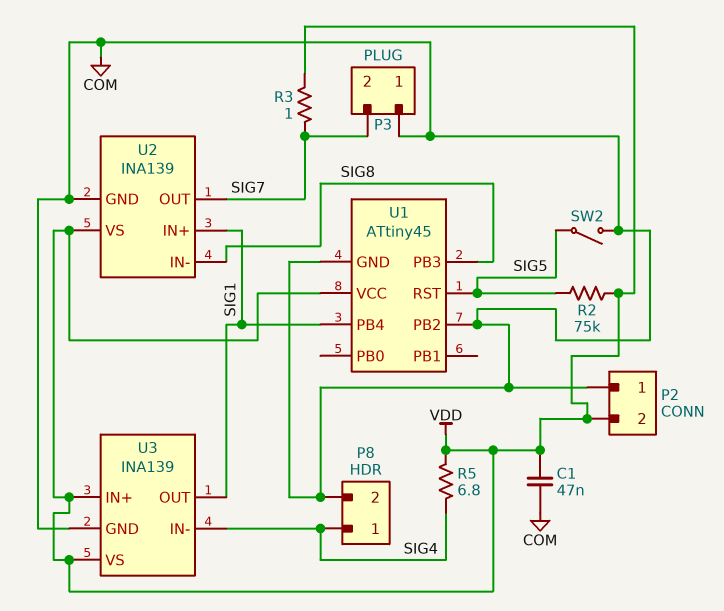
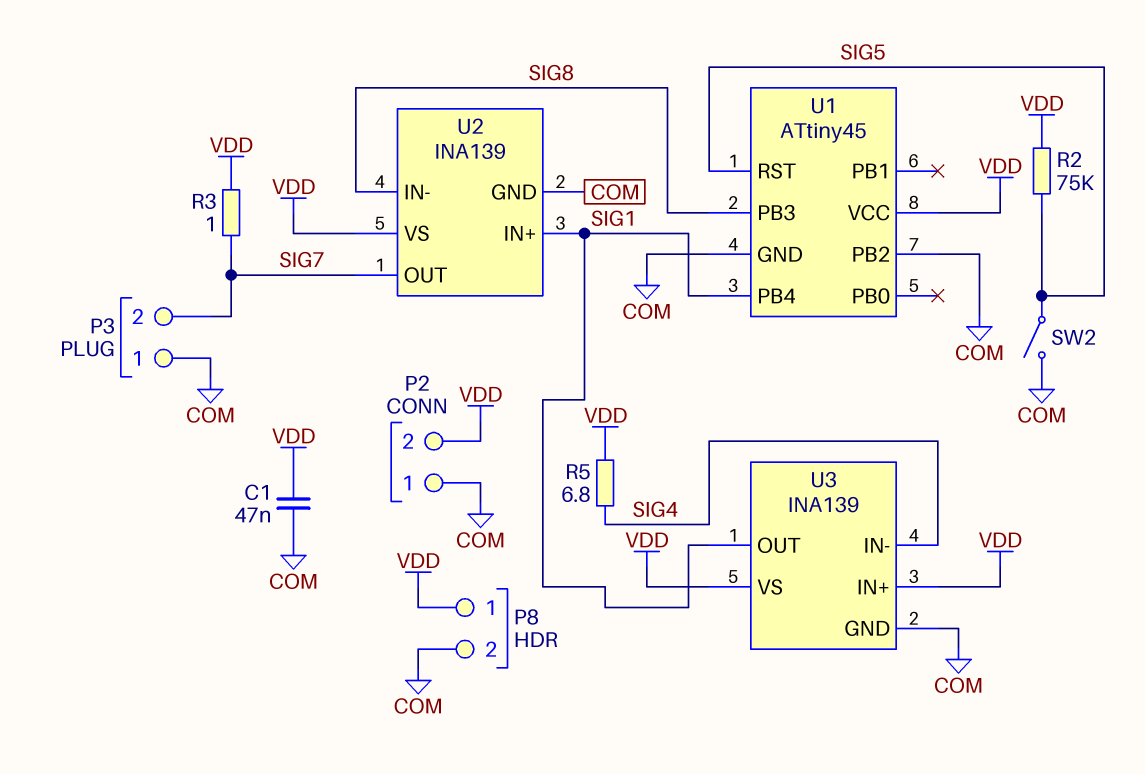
P8 pin 1: SIG4 -> VDD

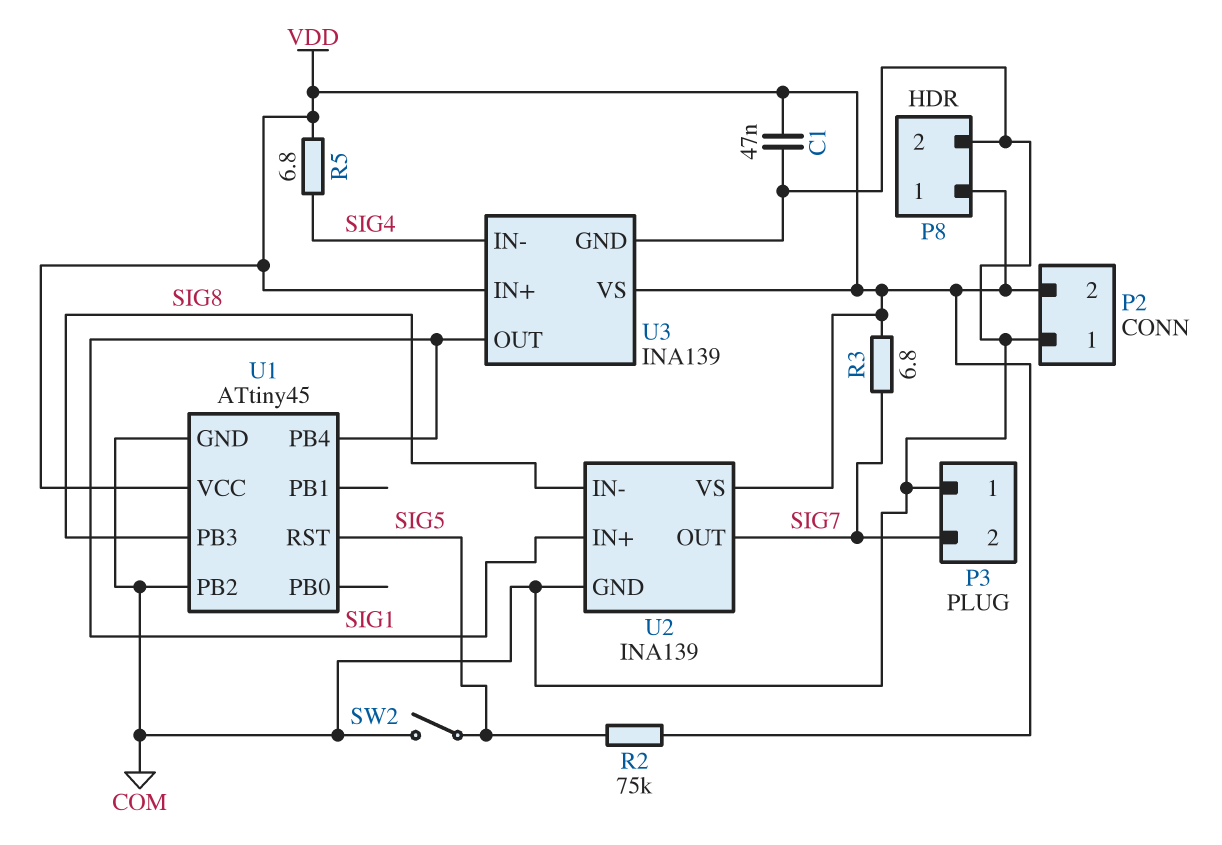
R3: 1 (SIG7, VDD) -> 6.8 (SIG7, VDD)

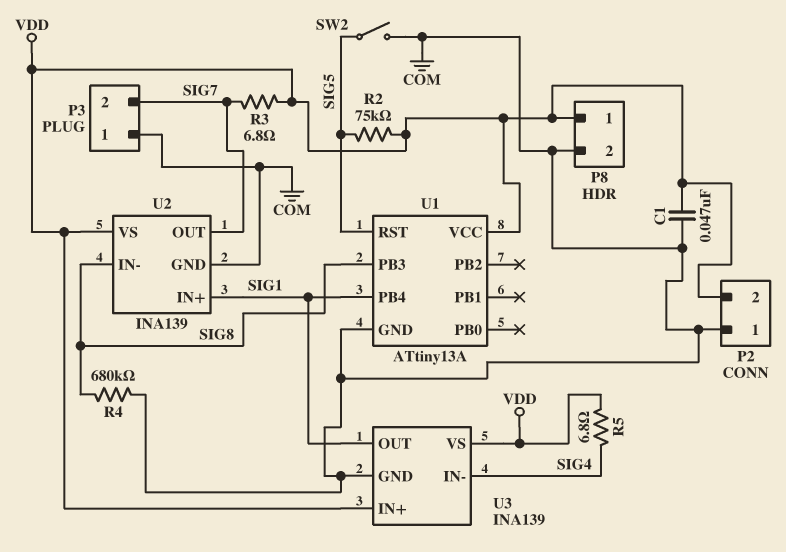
R4: none -> 680k (COM, SIG8)
U1: ATtiny45 -> ATtiny13A
U1 pin PB2: COM -> none

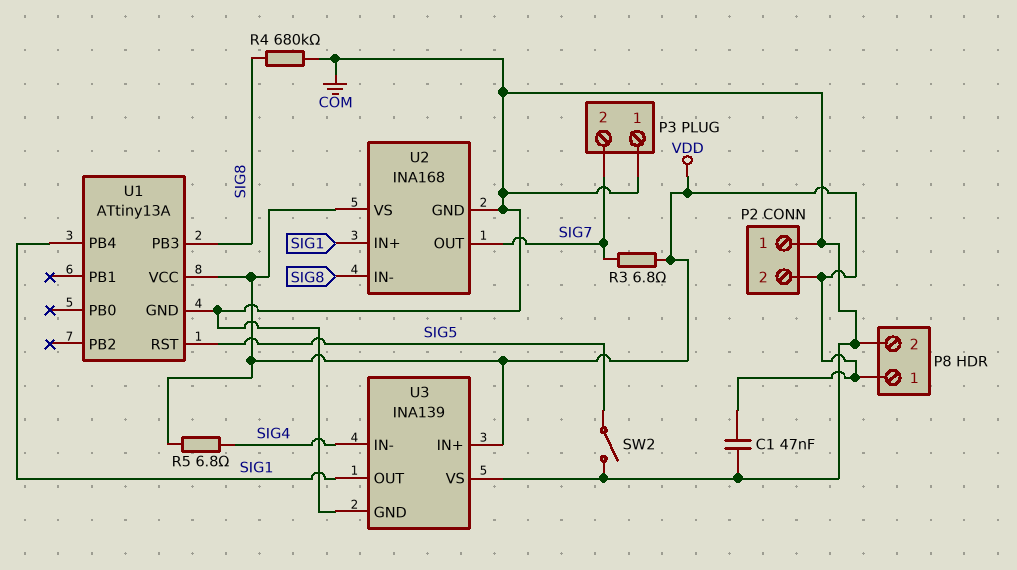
R2: 75k (SIG5, VDD) -> none
U2: INA139 -> INA168
U3 pin VS: VDD -> COM

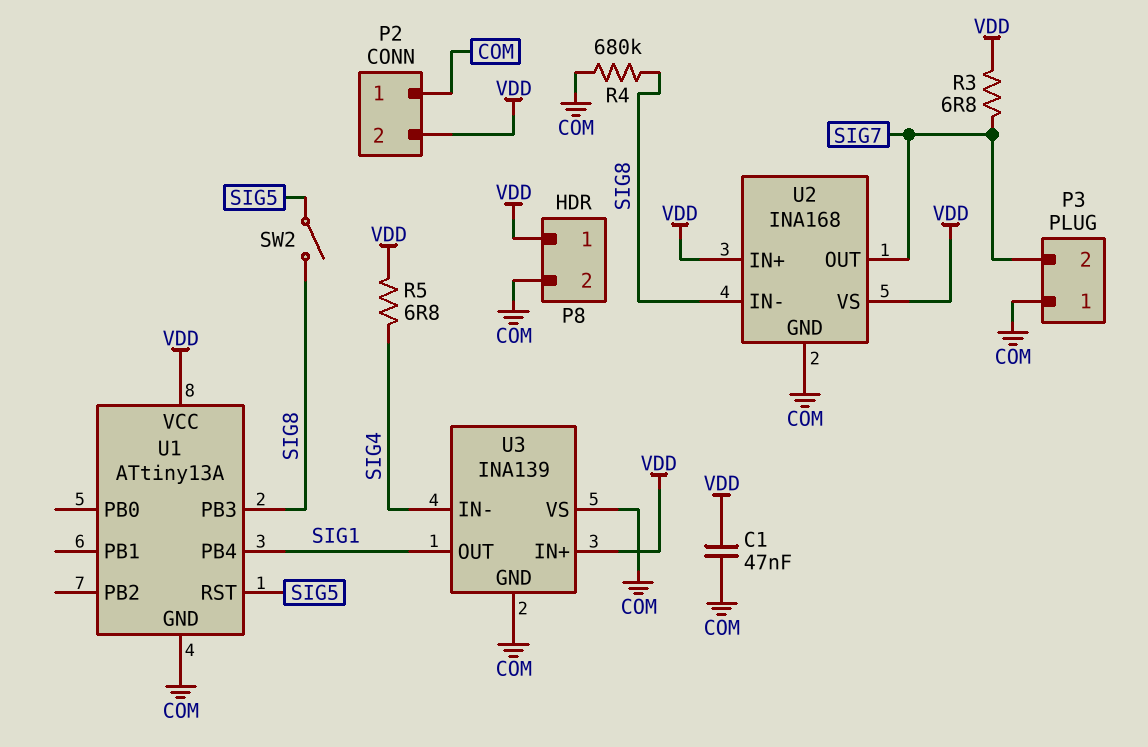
SW2: switch (COM, SIG5) -> switch (SIG5, SIG8)
U2 pin IN+: SIG1 -> VDD

